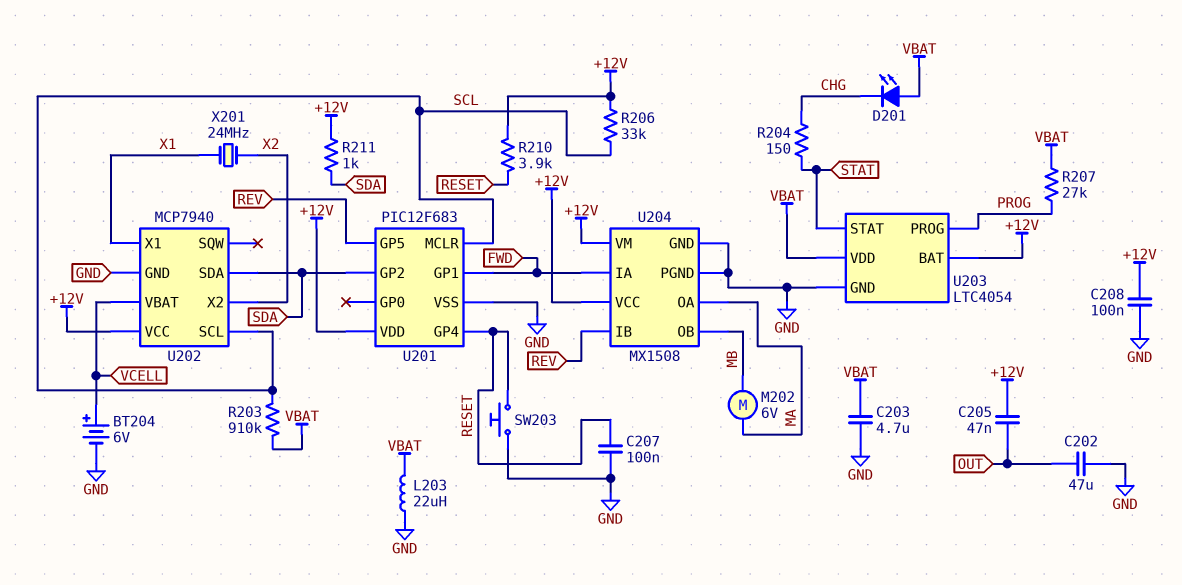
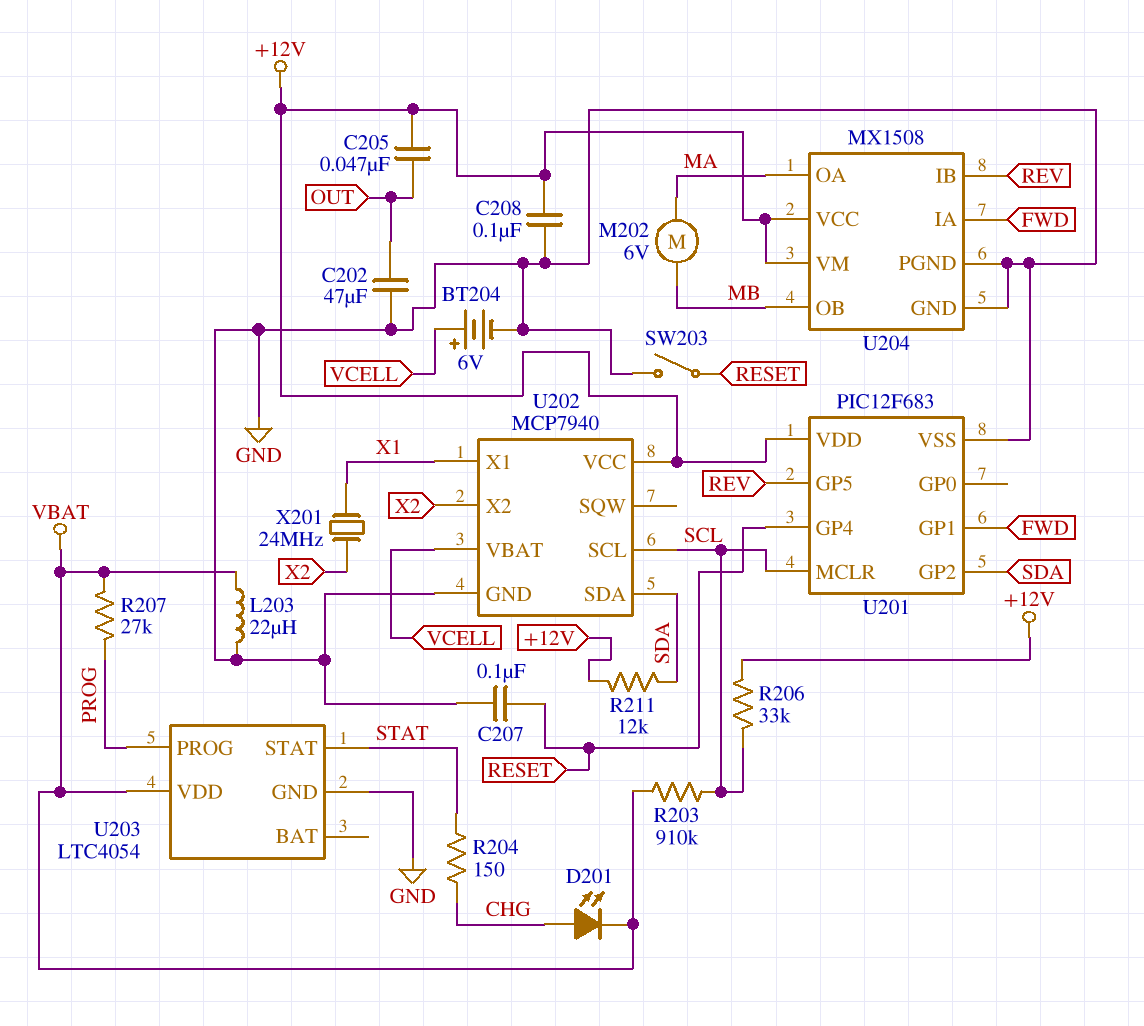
C203: 4.7uF (GND, VBAT) -> none
D201: LED (A VBAT, K CHG) -> LED (A CHG, K VBAT)
R210: 3.9k (+12V, RESET) -> none
R211: 1k (+12V, SDA) -> 12k (+12V, SDA)
SW203: button (GND, RESET) -> switch (GND, RESET)
U203 pin BAT: +12V -> none

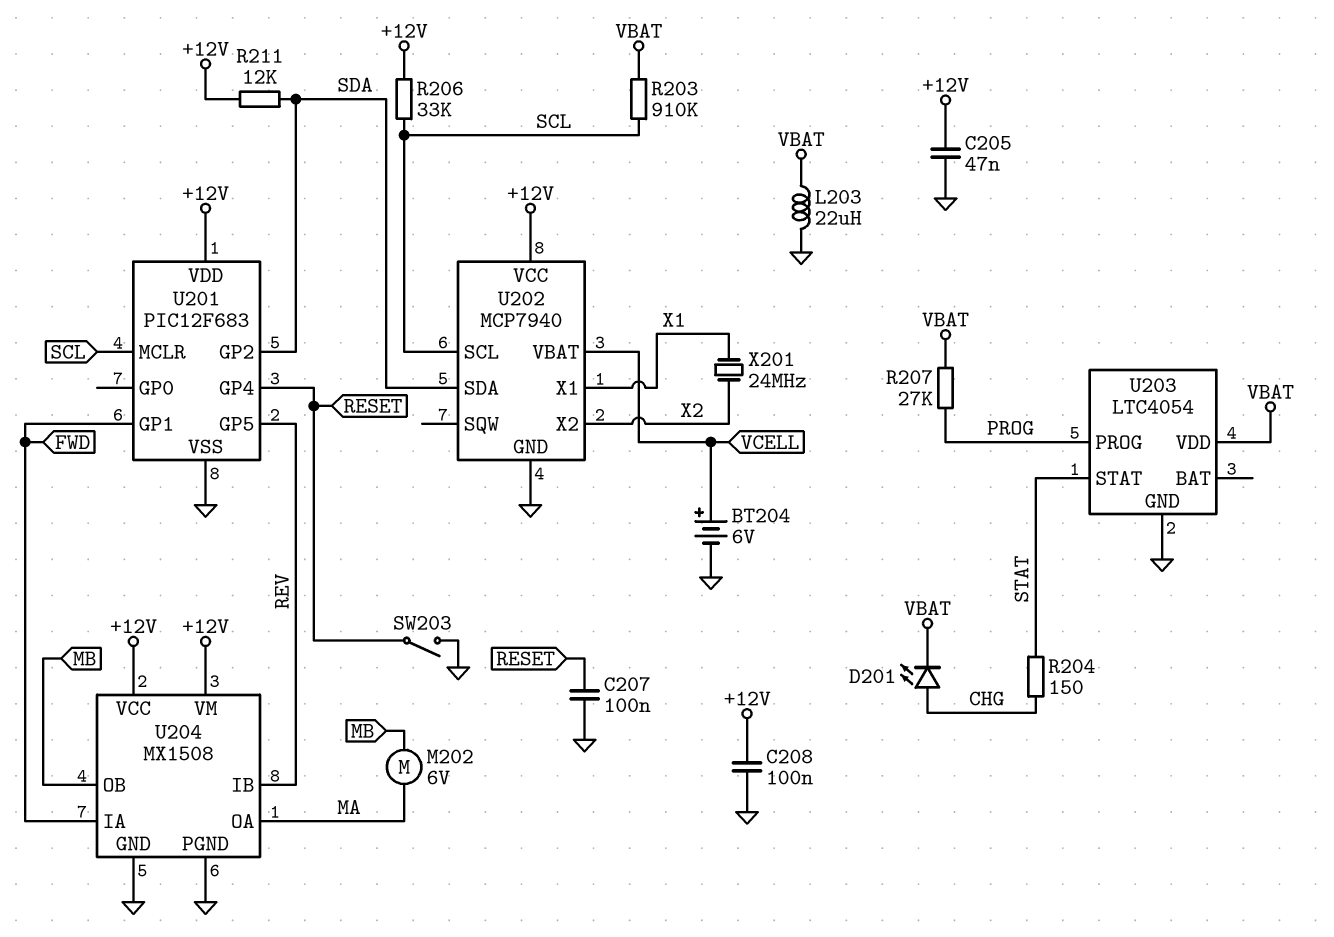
C202: 47uF (GND, OUT) -> none
C205: 47nF (+12V, OUT) -> 47nF (+12V, GND)

